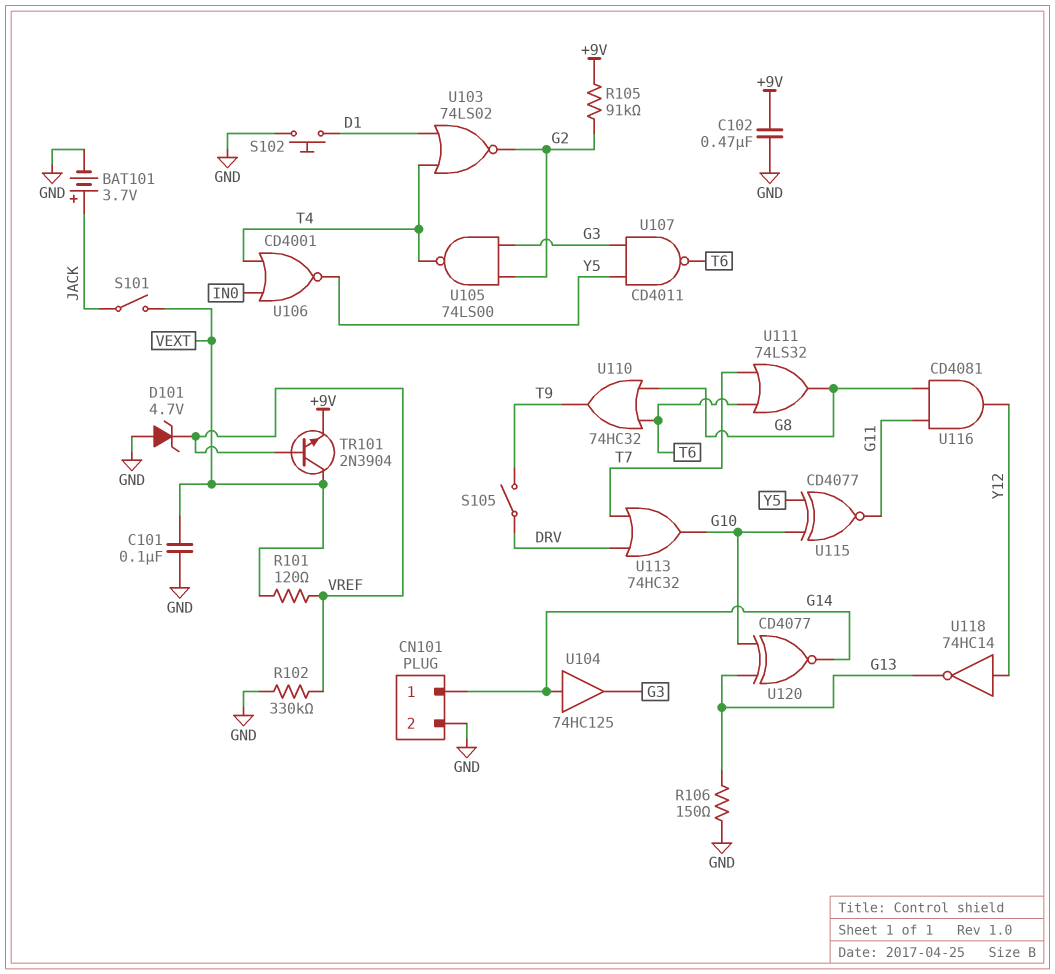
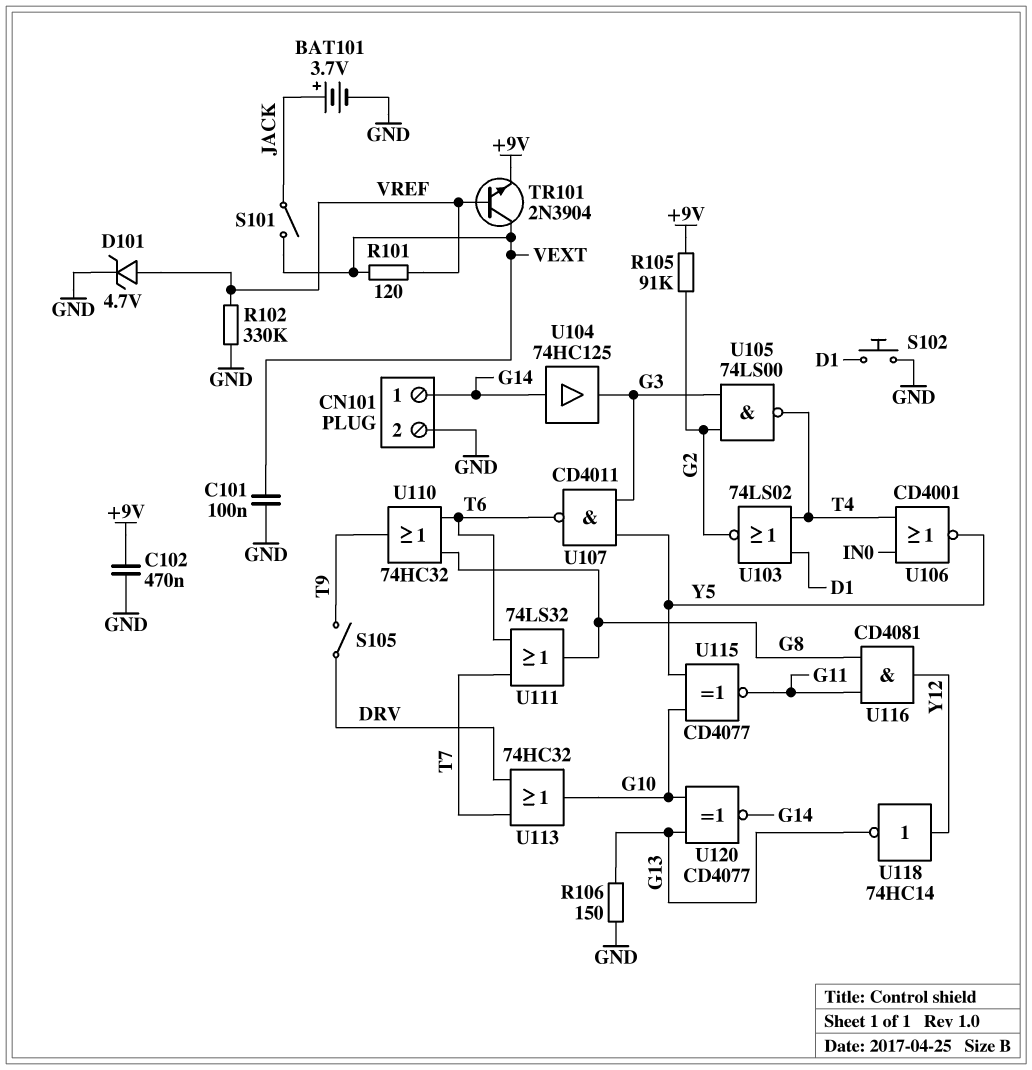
D101: zener 4.7V (A GND, K VREF) -> zener 4.7V (A VREF, K GND)

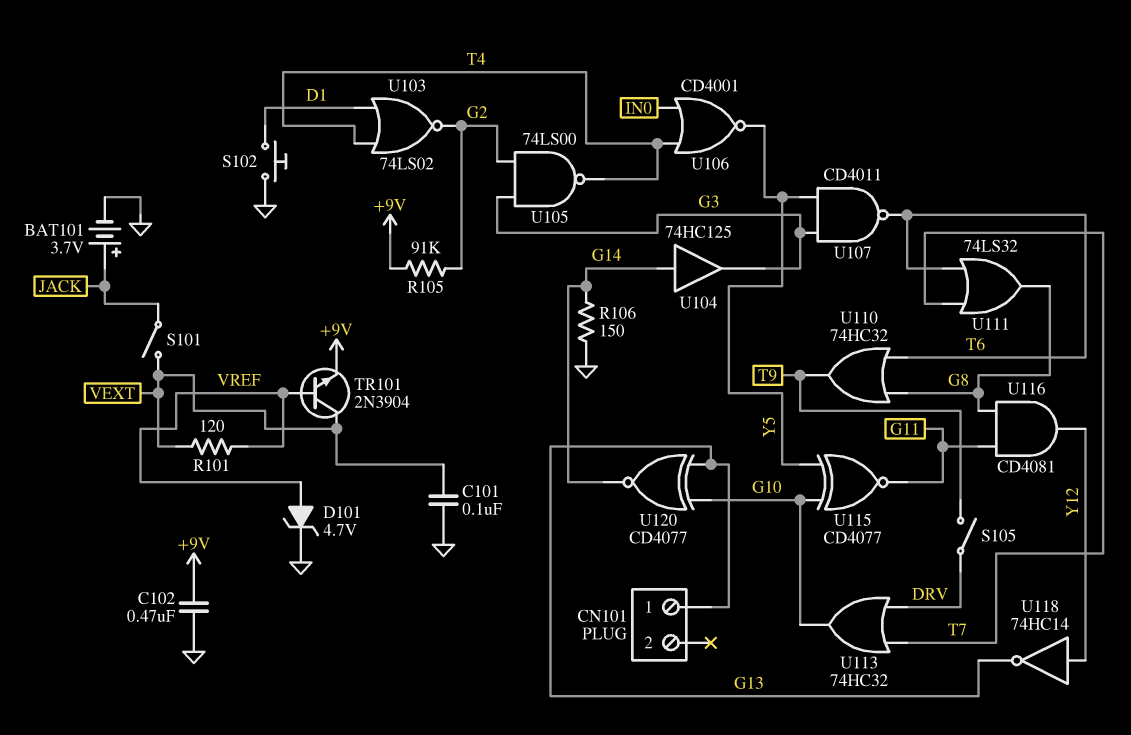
CN101 pin 1: G14 -> G13
CN101 pin 2: GND -> none
R102: 330k (GND, VREF) -> none
R106: 150 (G13, GND) -> 150 (G14, GND)

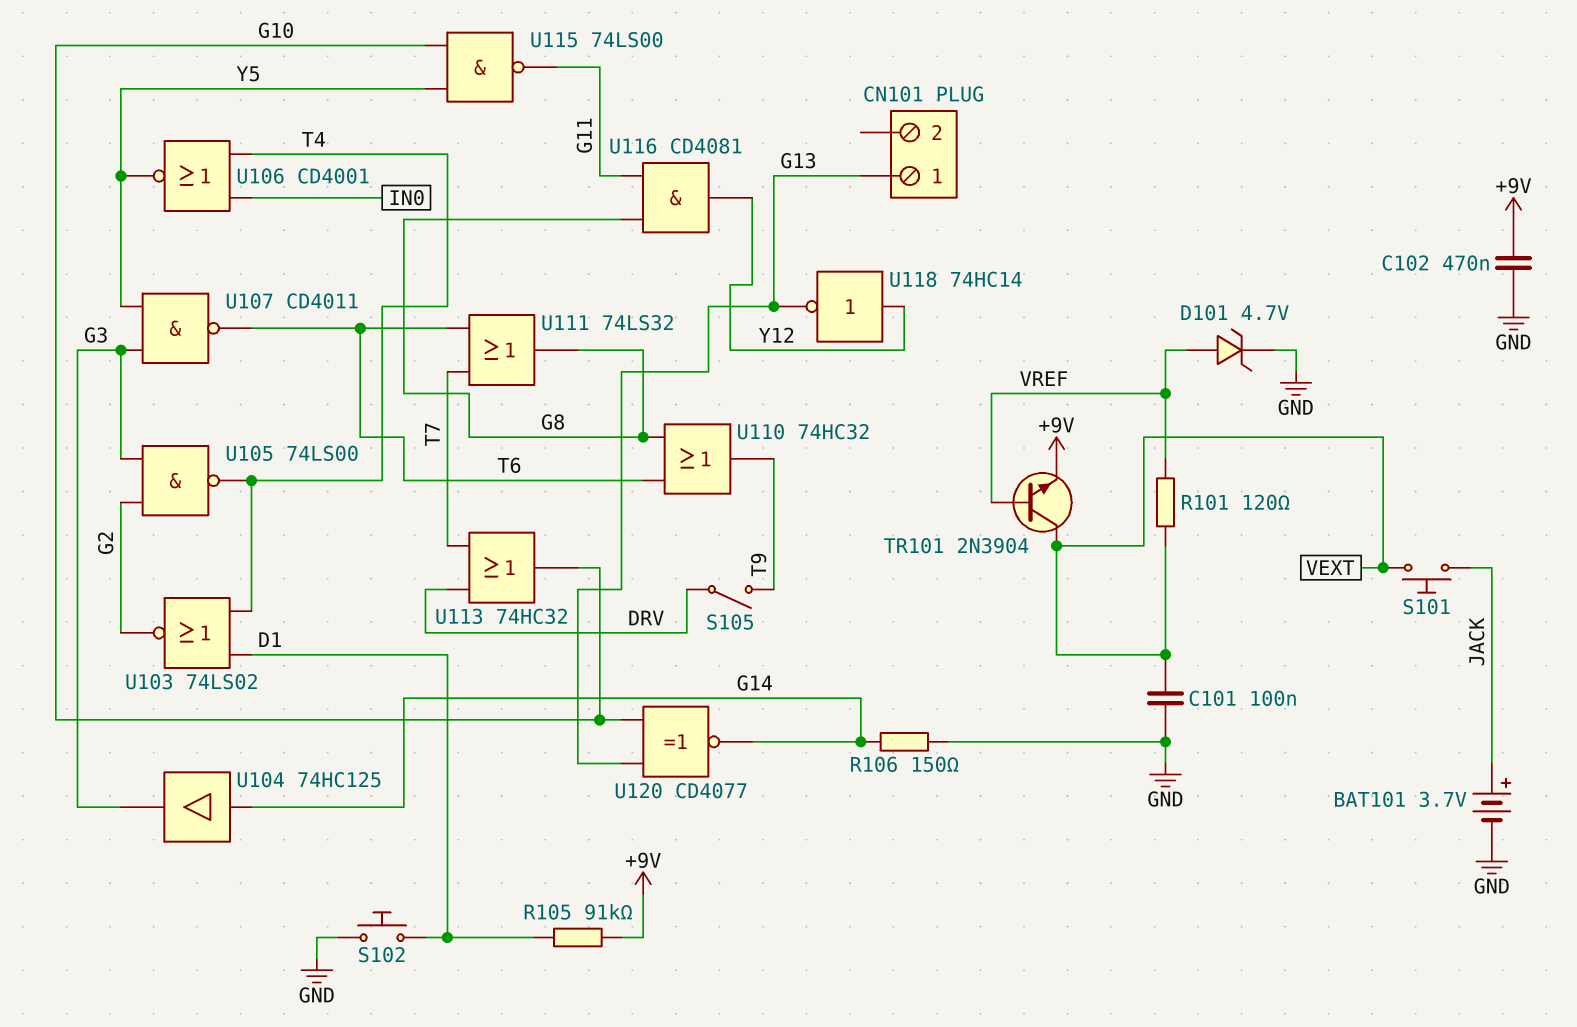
R105: 91k (+9V, G2) -> 91k (+9V, D1)
S101: switch (JACK, VEXT) -> button (JACK, VEXT)
U115: XNOR CD4077 (in G10, in Y5, out G11) -> NAND 74LS00 (in G10, in Y5, out G11)

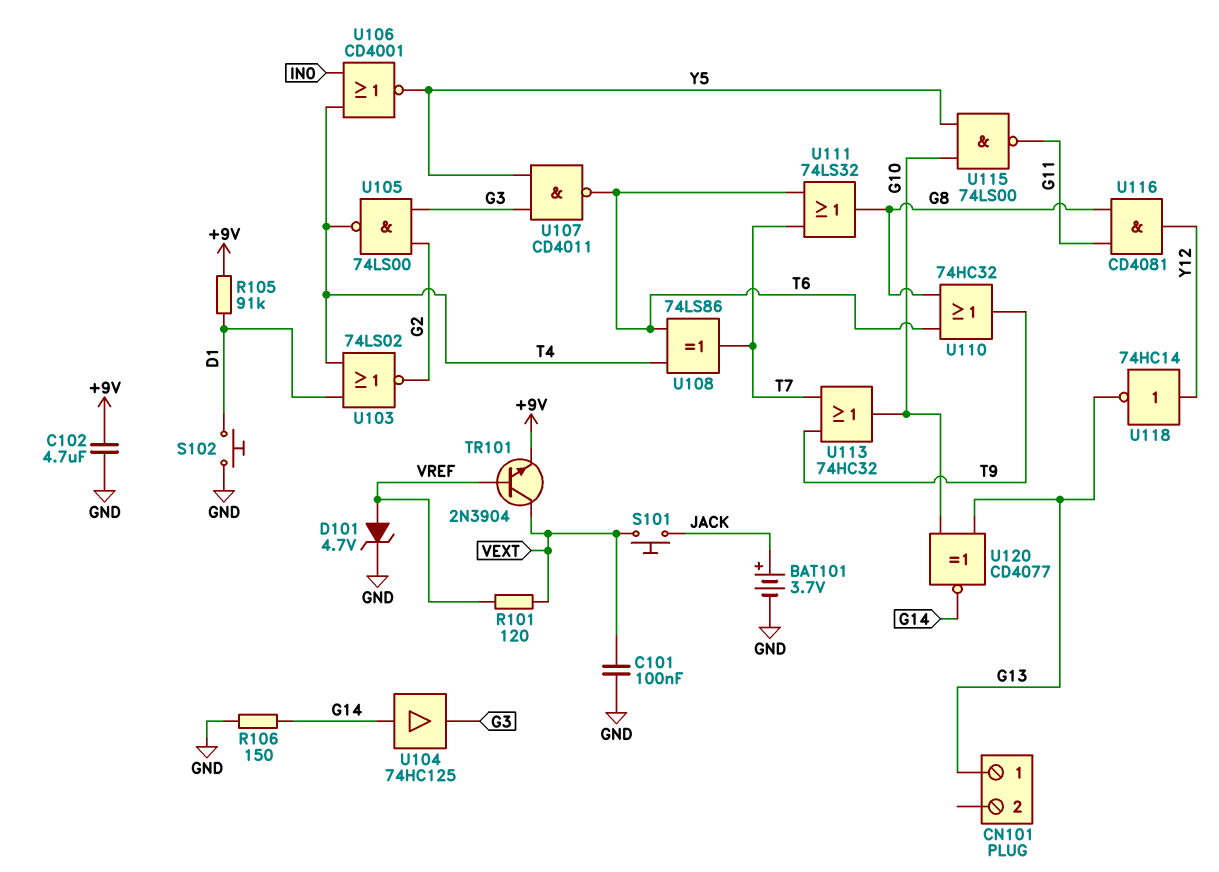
C102: 470nF (+9V, GND) -> 4.7uF (+9V, GND)
S105: switch (DRV, T9) -> none
U108: none -> XOR 74LS86 (in T4, in T6, out T7)
U113: OR 74HC32 (in DRV, in T7, out G10) -> OR 74HC32 (in T7, in T9, out G10)

